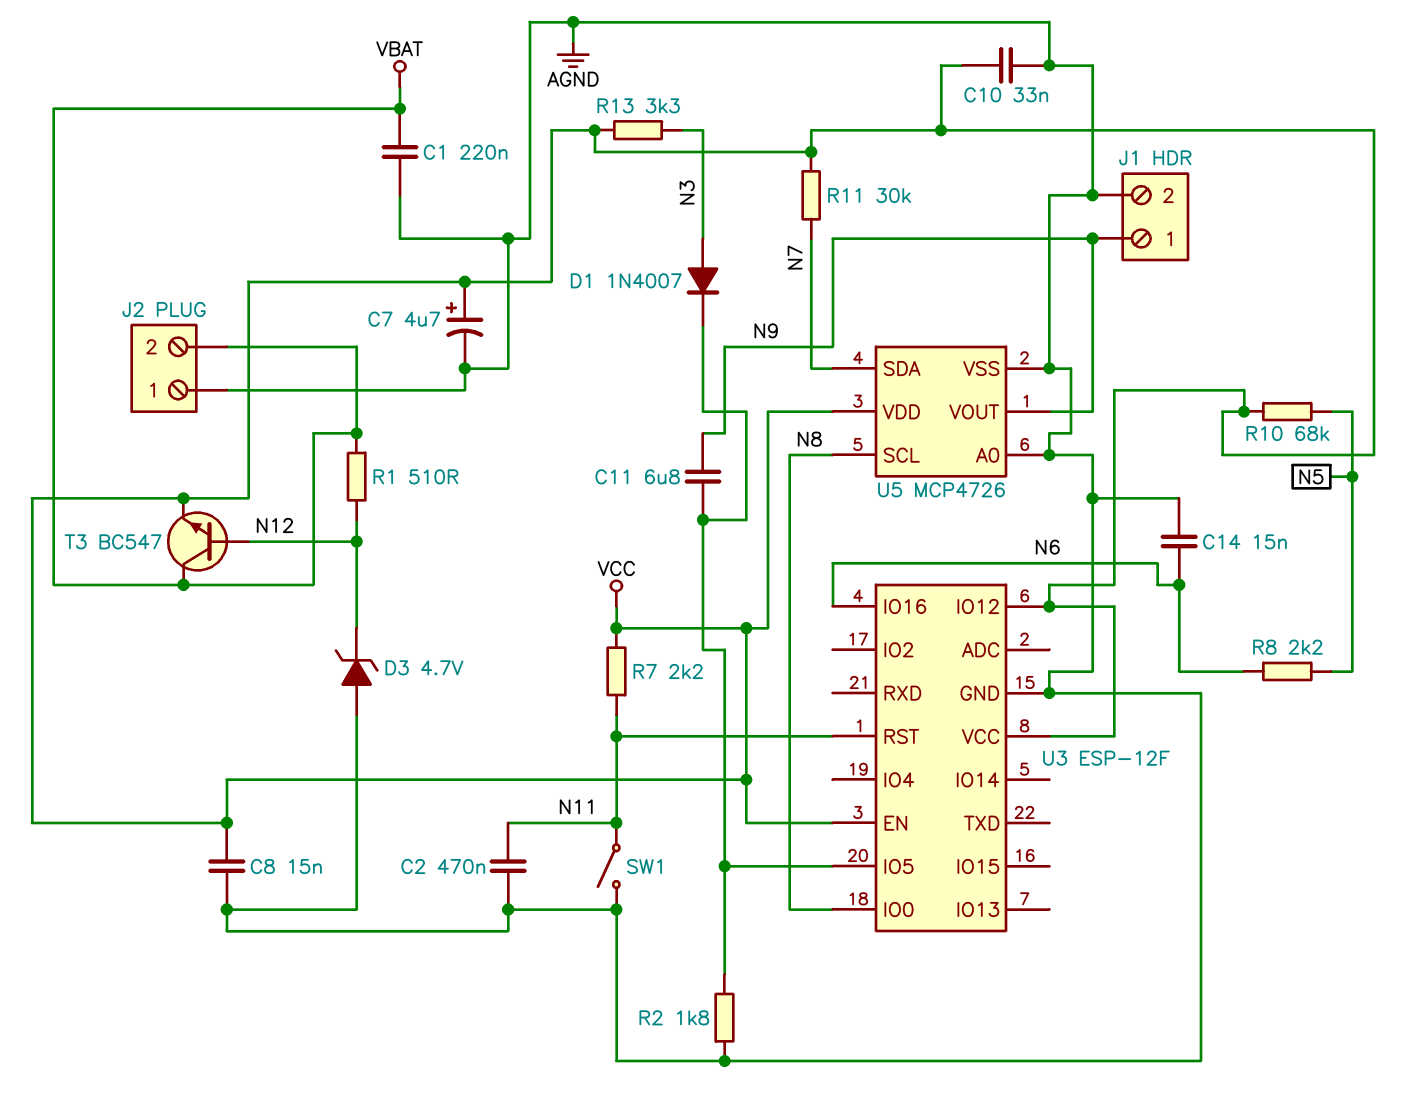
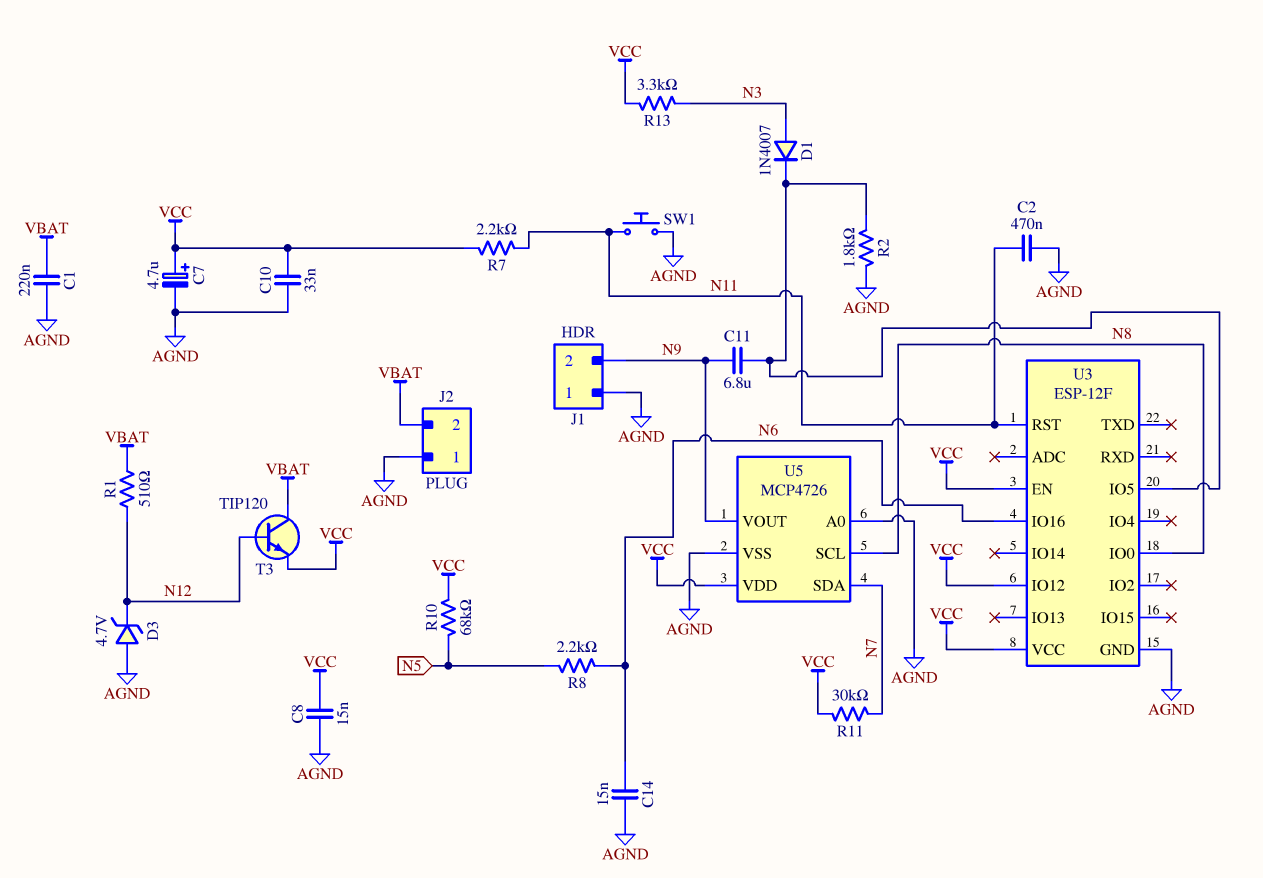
J1 pin 1: N9 -> AGND
J1 pin 2: AGND -> N9
SW1: switch (AGND, N11) -> button (AGND, N11)
T3: NPN BC547 (B N12, C VBAT, E VCC) -> NPN TIP120 (B N12, C VBAT, E VCC)

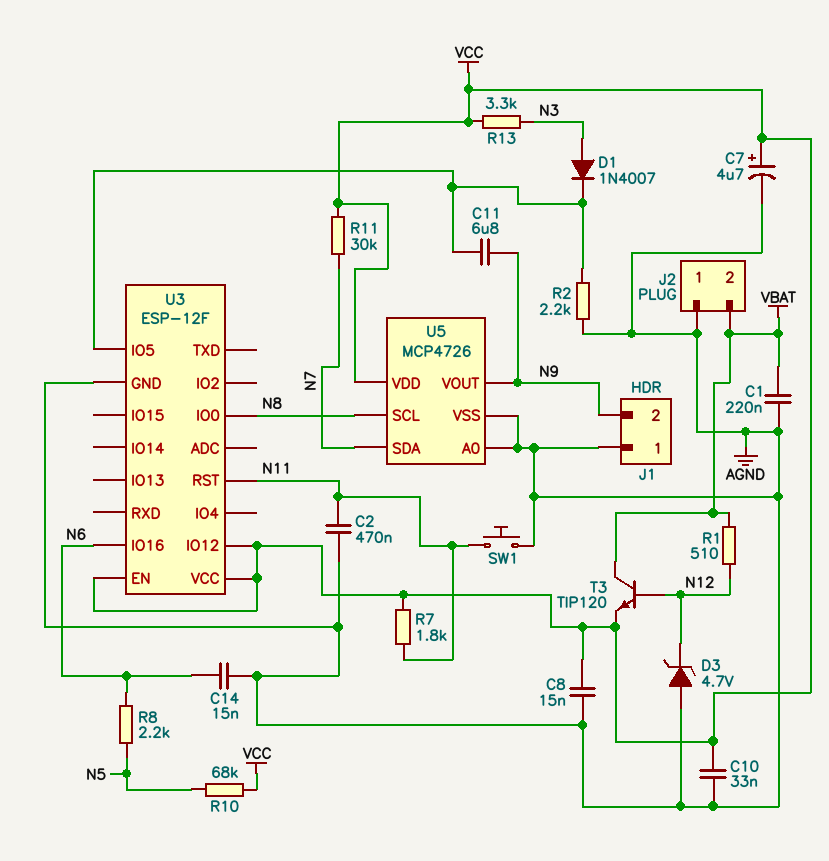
R2: 1.8k (AGND, U3/IO5) -> 2.2k (AGND, U3/IO5)
R7: 2.2k (N11, VCC) -> 1.8k (N11, VCC)

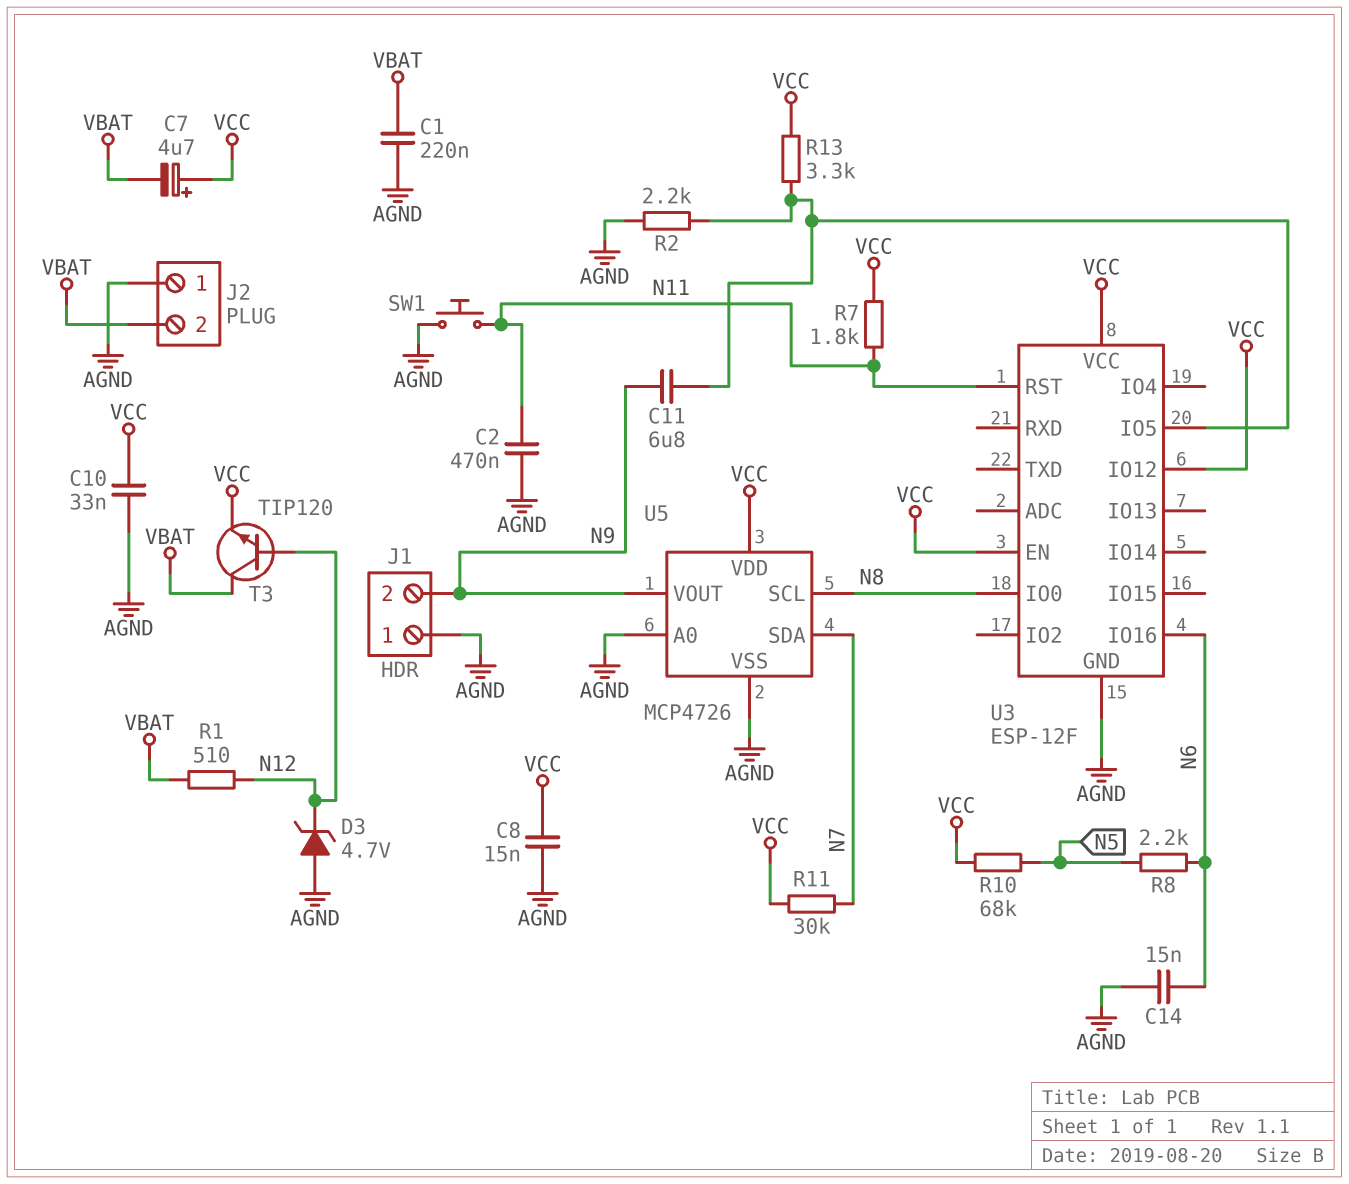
C7: 4.7uF (plus VCC, minus AGND) -> 4.7uF (plus VCC, minus VBAT)
D1: diode 1N4007 (A N3, K U3/IO5) -> none
R13: 3.3k (N3, VCC) -> 3.3k (U3/IO5, VCC)

